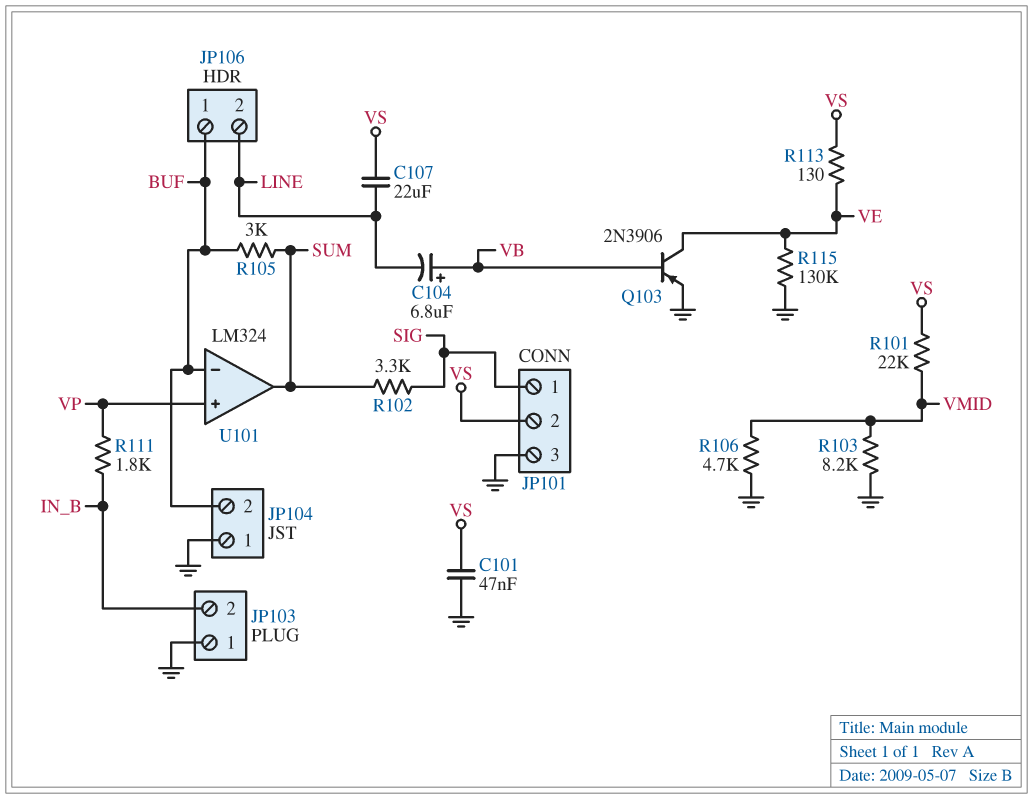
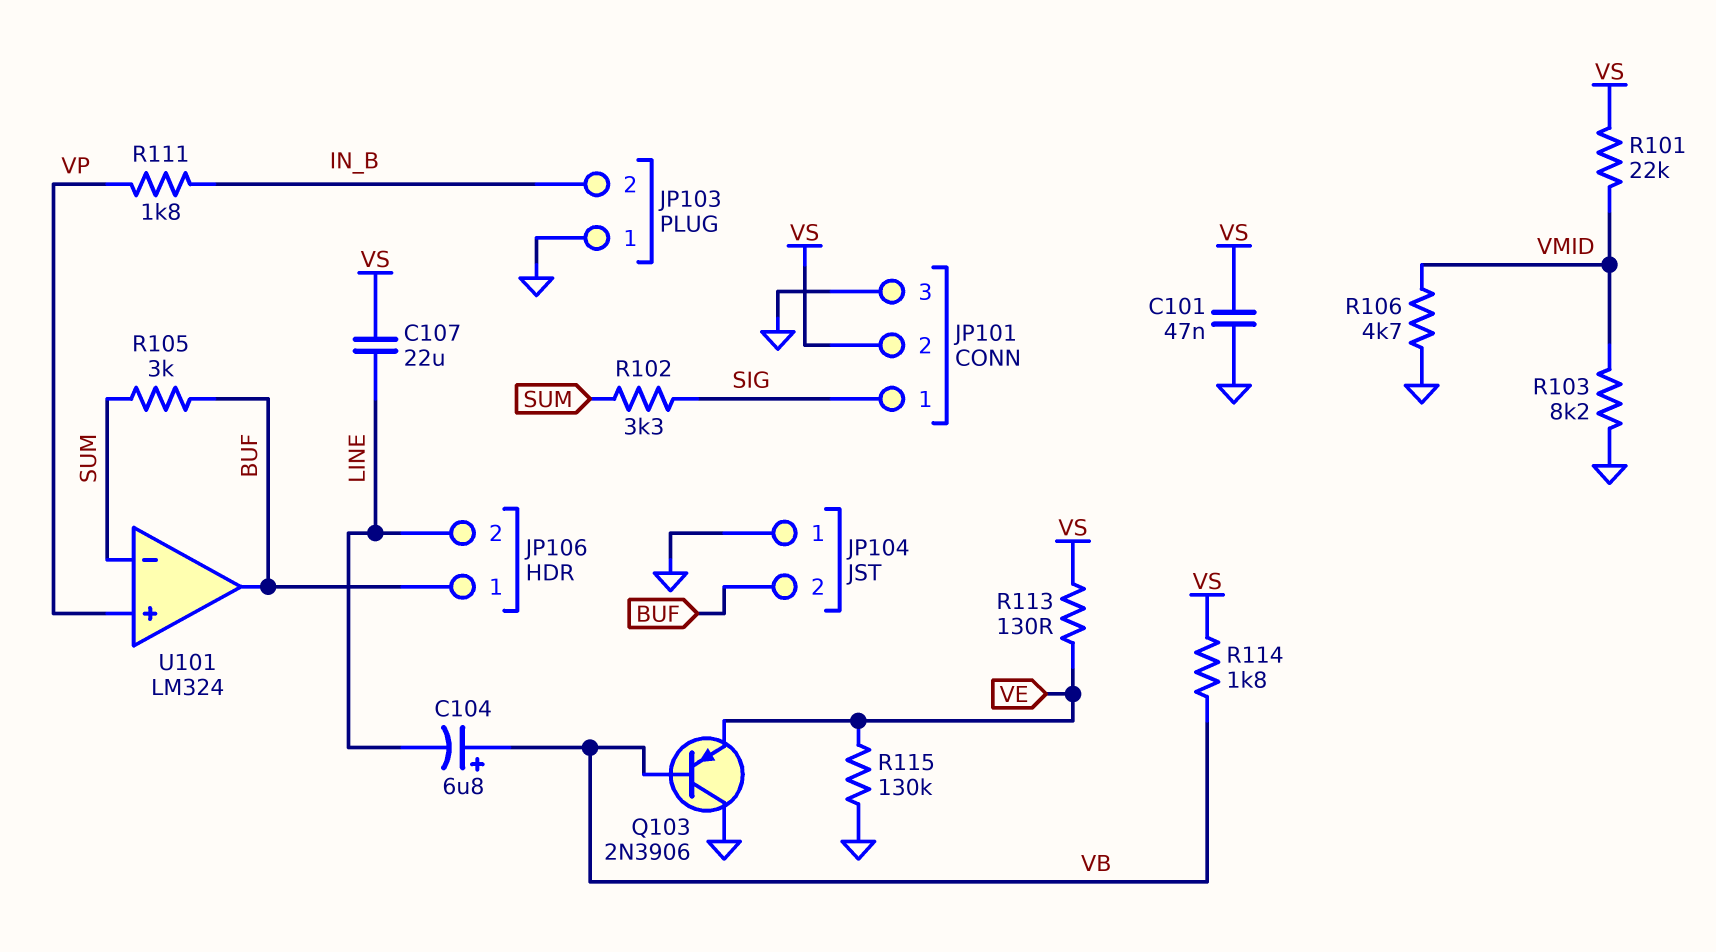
Q103: PNP 2N3906 (B VB, C VE, E GND) -> PNP 2N3906 (B VB, C GND, E VE)
R114: none -> 1.8k (VB, VS)
U101 pin in-: BUF -> SUM
U101 pin out: SUM -> BUF

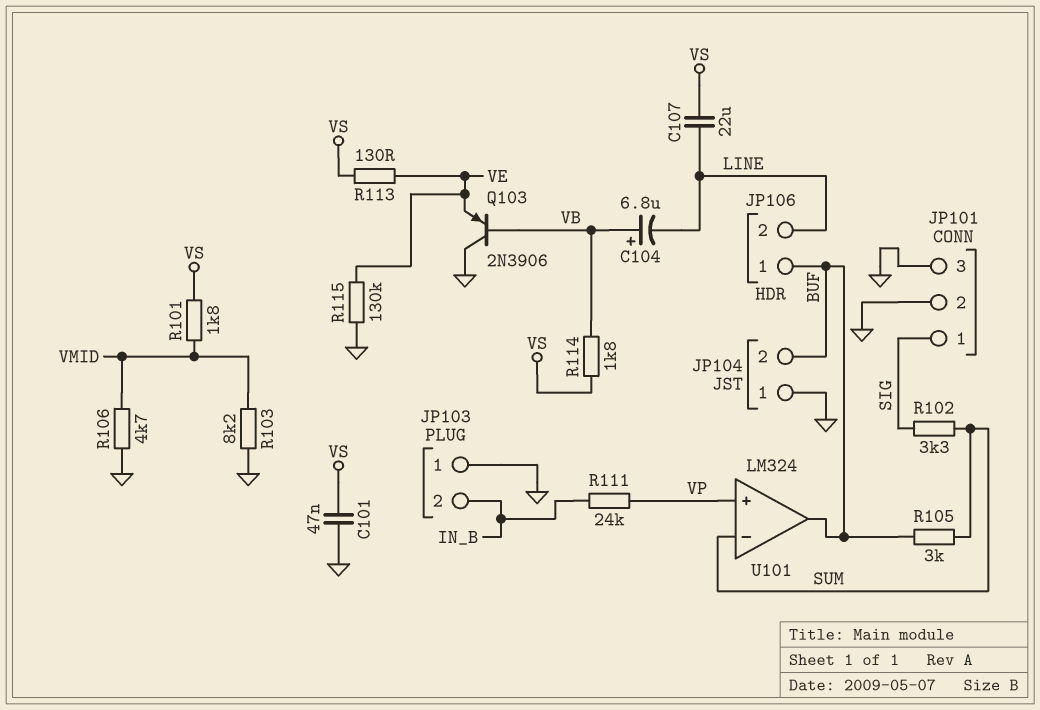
JP101 pin 2: VS -> GND
R101: 22k (VMID, VS) -> 1.8k (VMID, VS)
R111: 1.8k (IN_B, VP) -> 24k (IN_B, VP)

